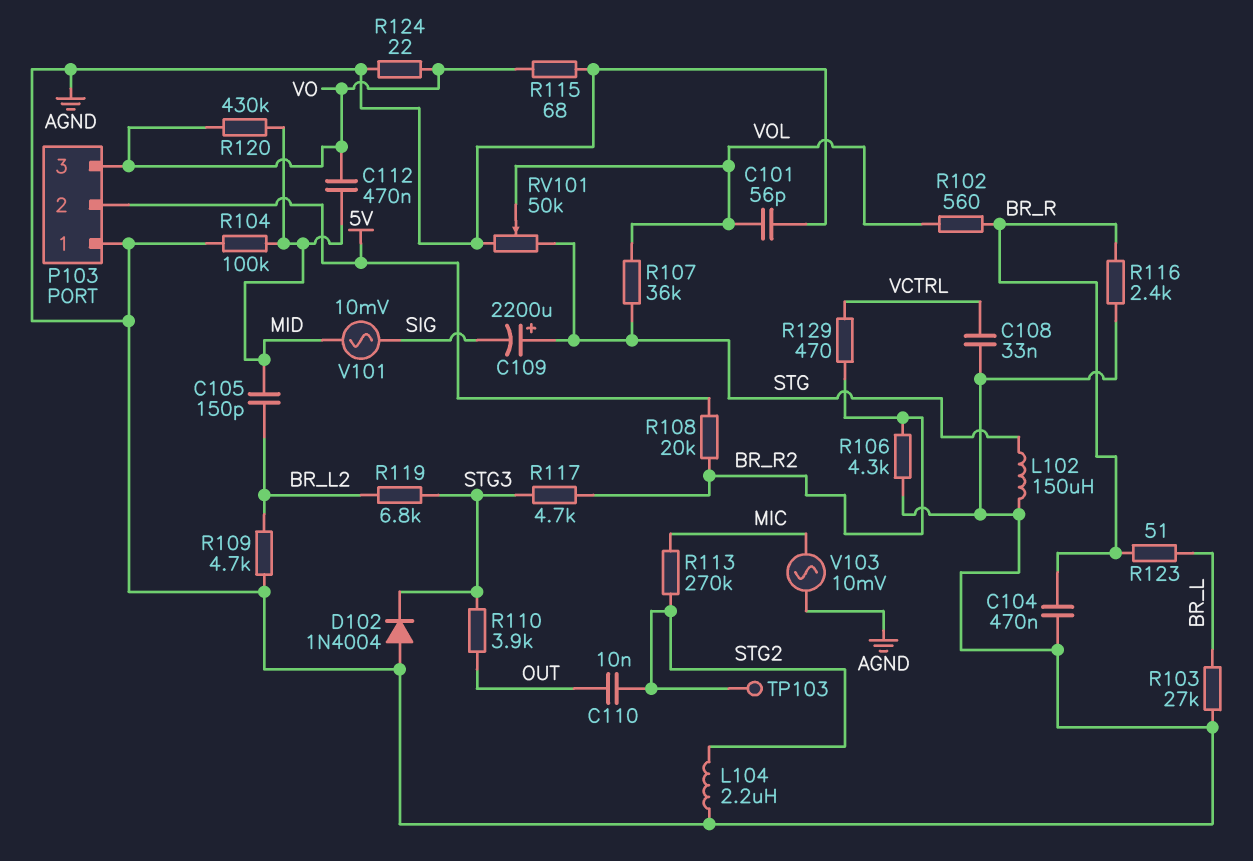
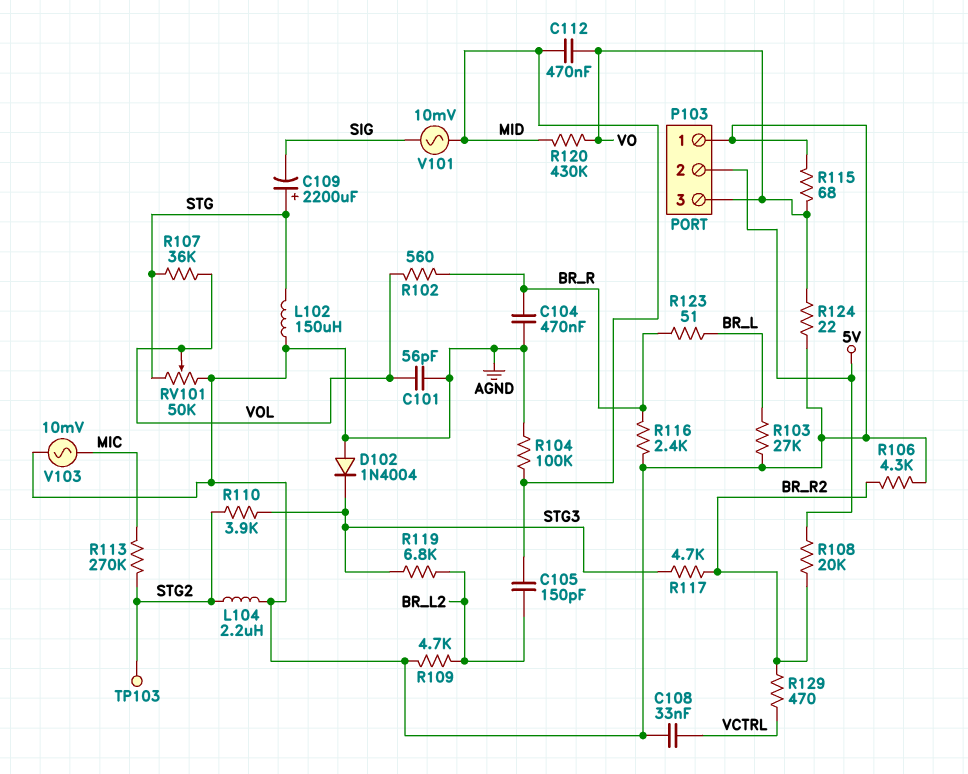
C110: 10nF (OUT, STG2) -> none
R110: 3.9k (OUT, STG3) -> 3.9k (STG2, STG3)

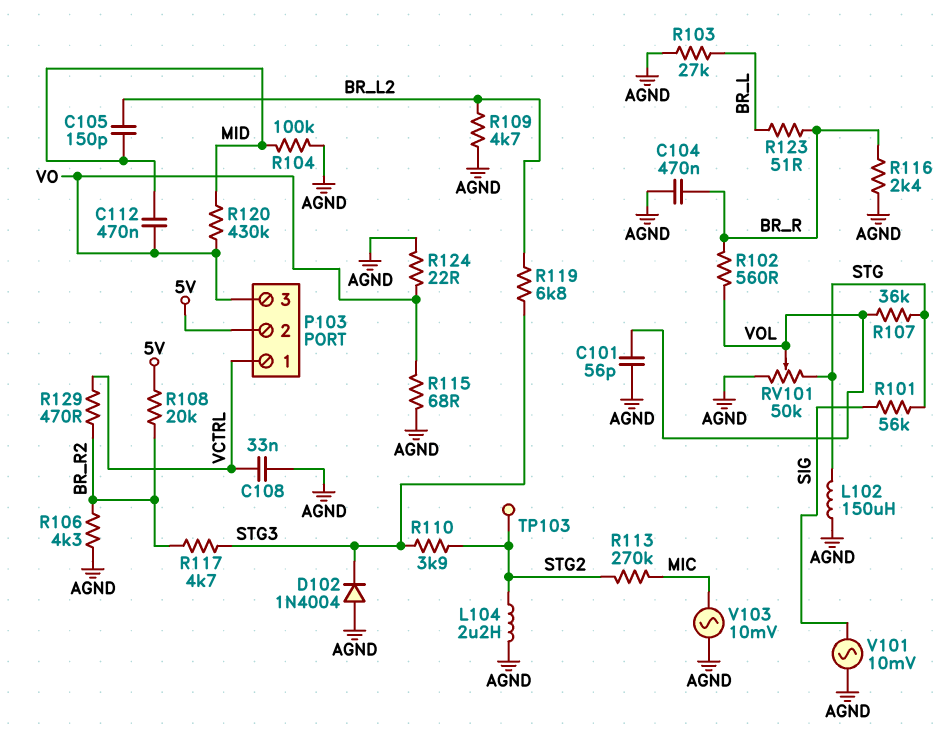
C109: 2200uF (plus STG, minus SIG) -> none
P103 pin 1: AGND -> VCTRL
R101: none -> 56k (SIG, STG)
V101: AC 10mV (MID, SIG) -> AC 10mV (AGND, SIG)

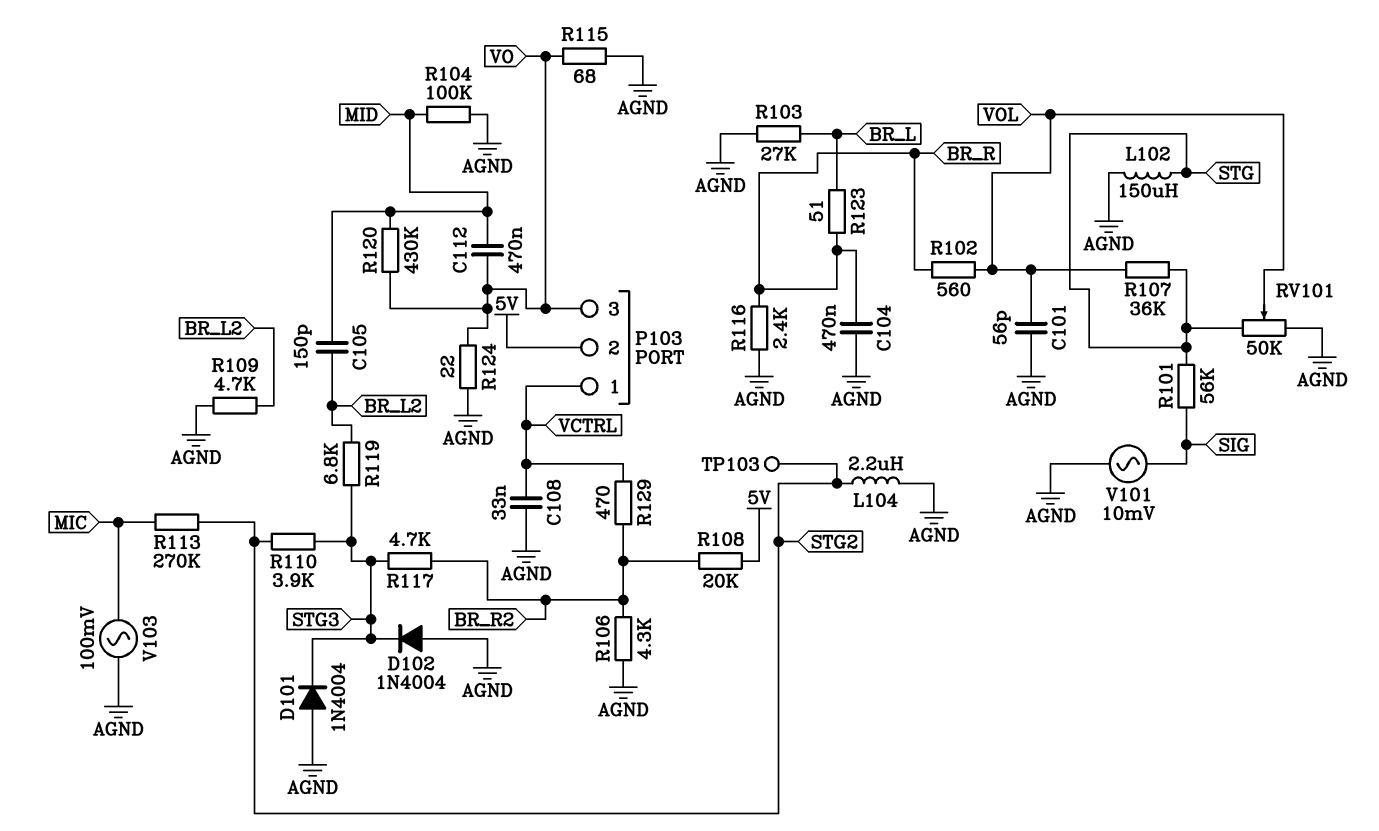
D101: none -> diode 1N4004 (A AGND, K STG3)
V103: AC 10mV (AGND, MIC) -> AC 100mV (AGND, MIC)

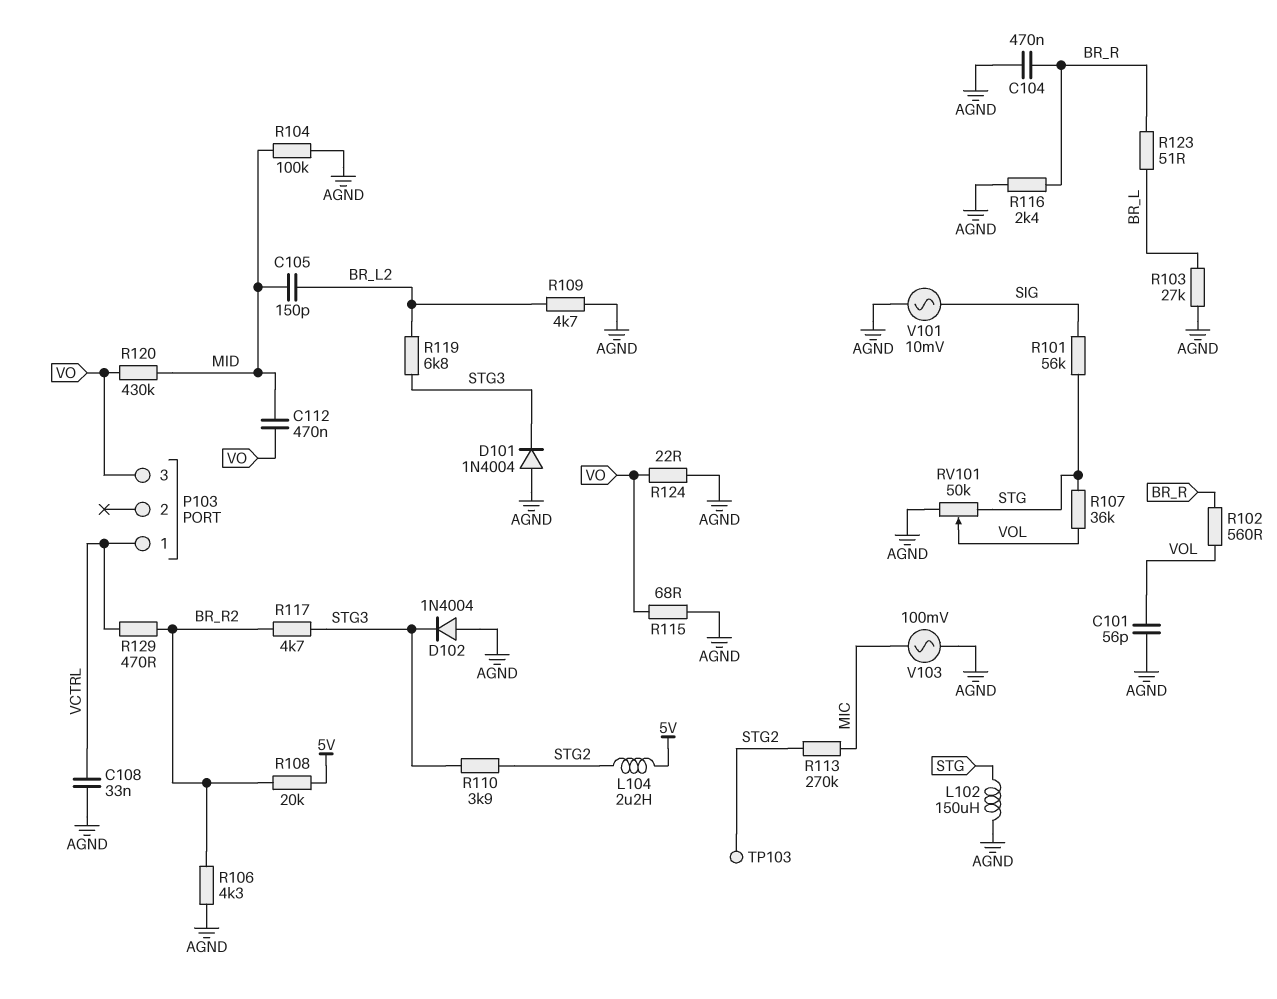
L104: 2.2uH (AGND, STG2) -> 2.2uH (5V, STG2)
P103 pin 2: 5V -> none

